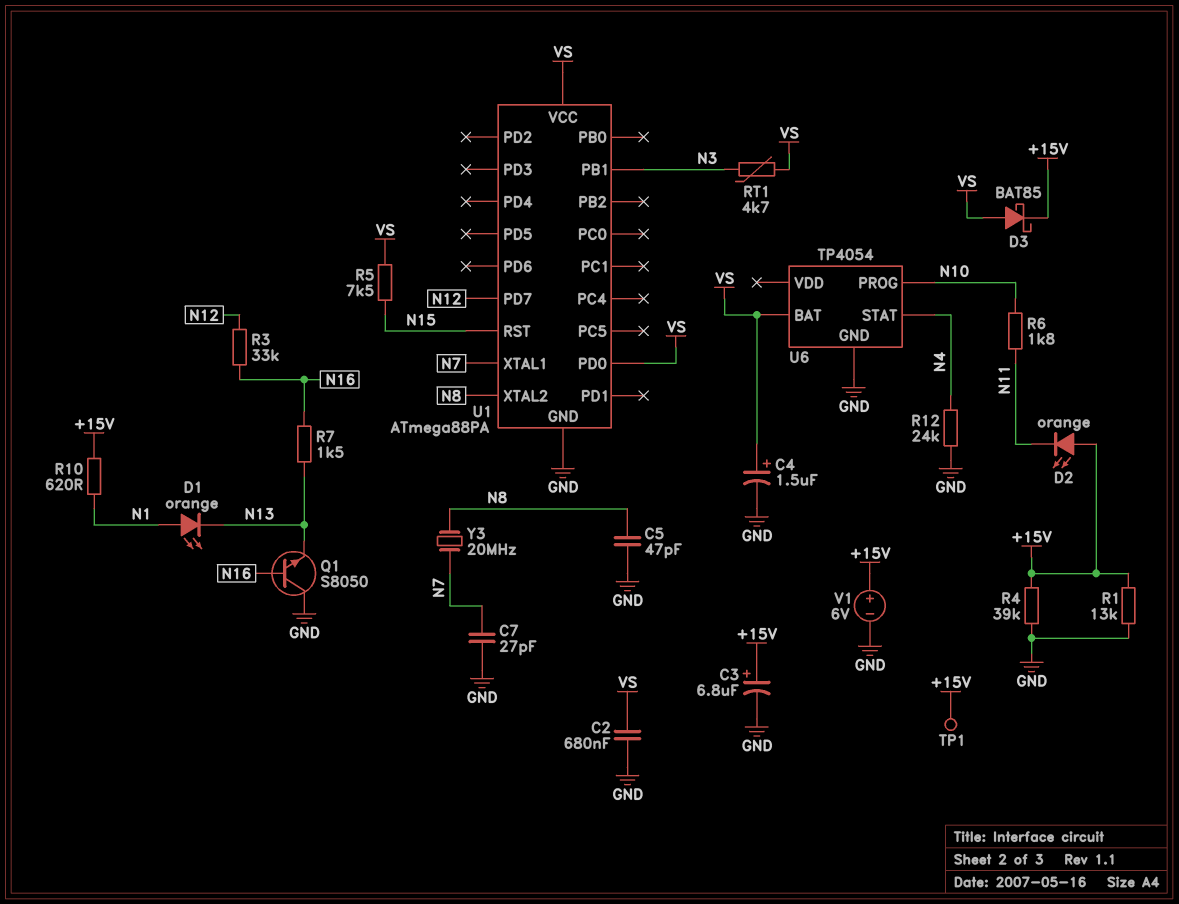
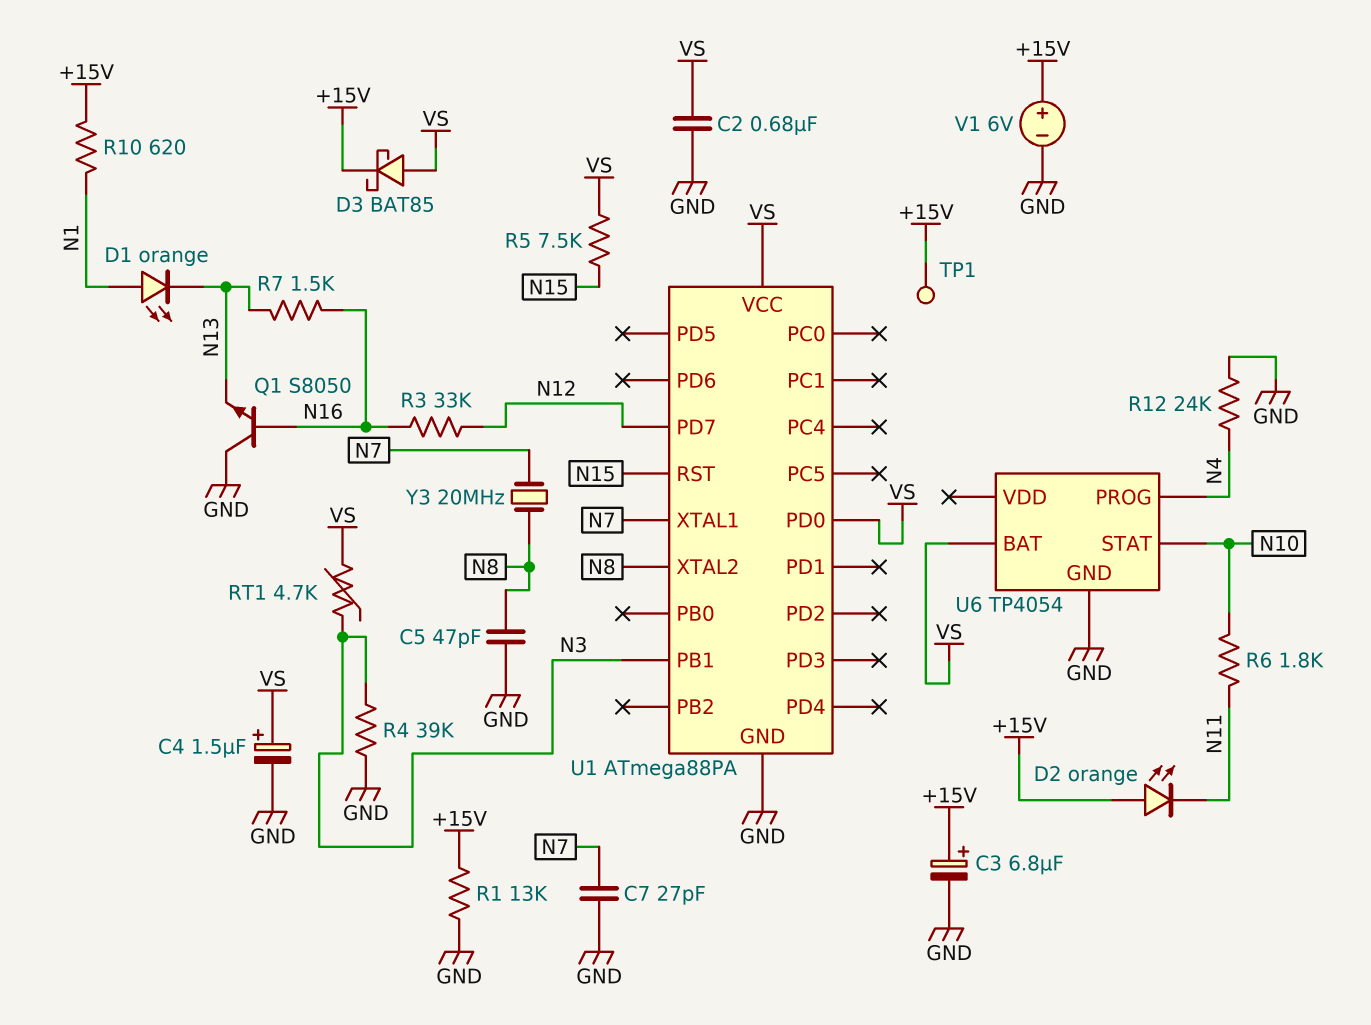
R4: 39k (+15V, GND) -> 39k (GND, N3)
U6 pin PROG: N10 -> N4
U6 pin STAT: N4 -> N10

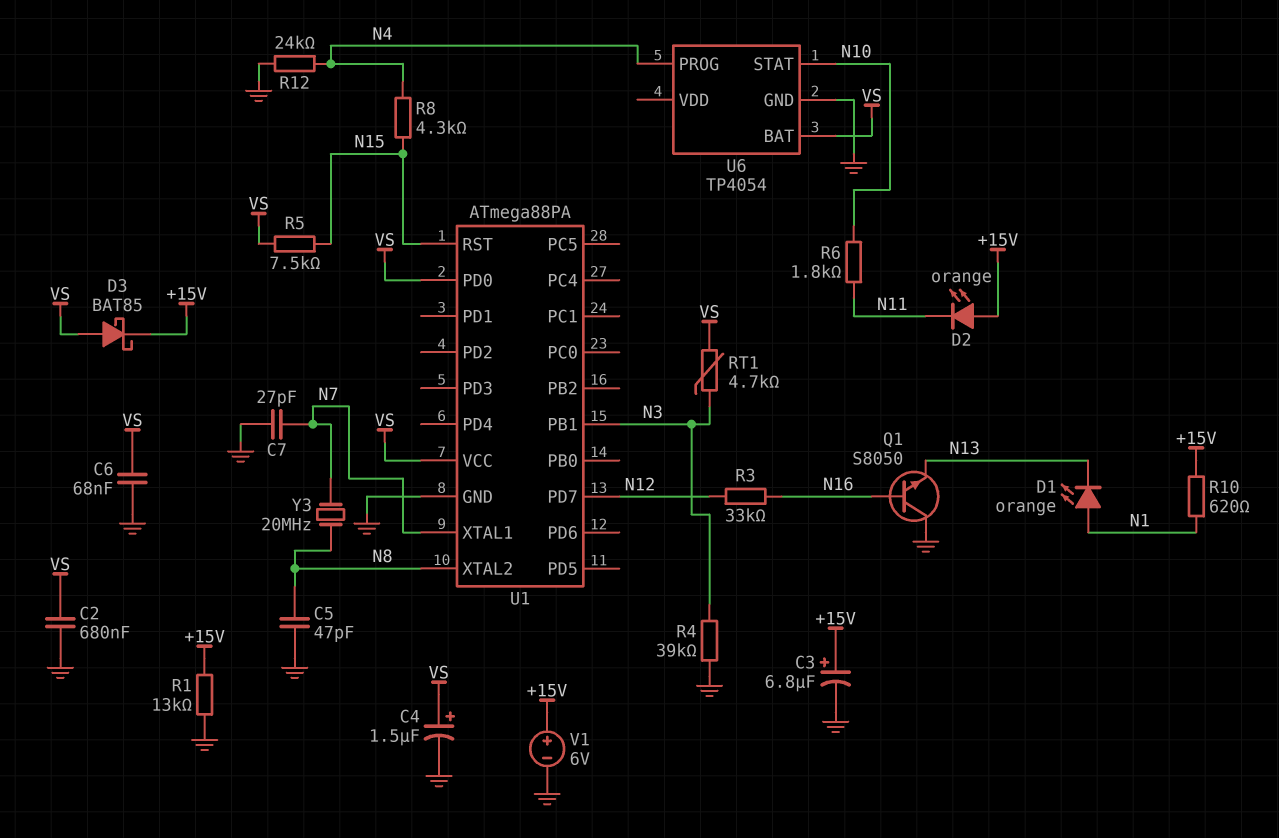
C6: none -> 68nF (GND, VS)
R7: 1.5k (N13, N16) -> none
R8: none -> 4.3k (N4, N15)
TP1: test point (+15V) -> none

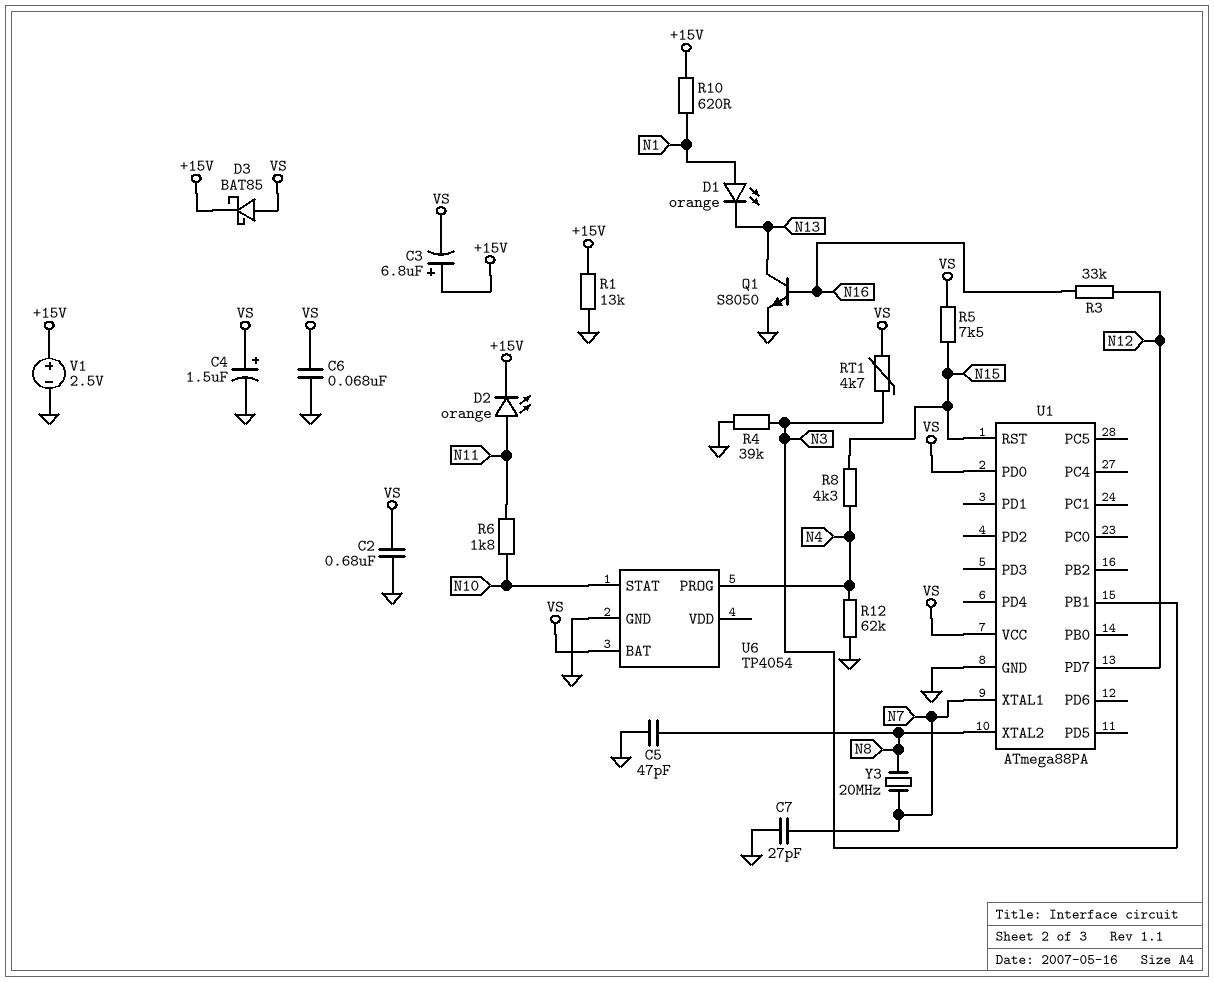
C3: 6.8uF (plus +15V, minus GND) -> 6.8uF (plus +15V, minus VS)
D2: LED orange (A +15V, K N11) -> LED orange (A N11, K +15V)
Q1: NPN S8050 (B N16, C GND, E N13) -> NPN S8050 (B N16, C N13, E GND)
R12: 24k (GND, N4) -> 62k (GND, N4)
V1: 6V (plus +15V, minus GND) -> 2.5V (plus +15V, minus GND)

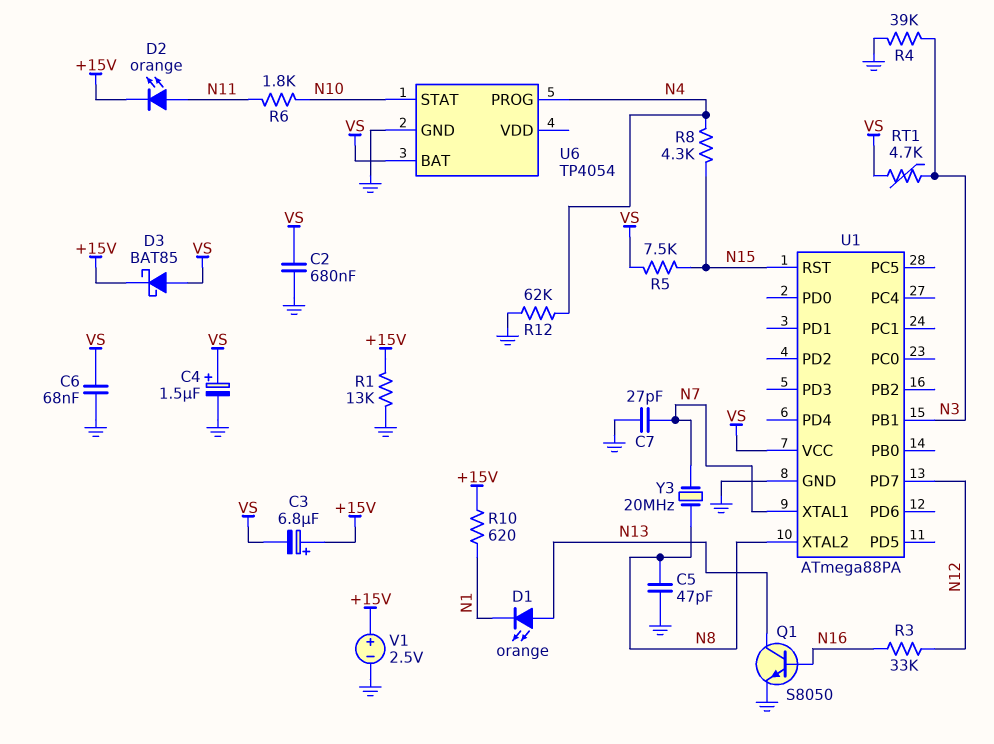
D1: LED orange (A N1, K N13) -> LED orange (A N13, K N1)
U1 pin PD0: VS -> none

